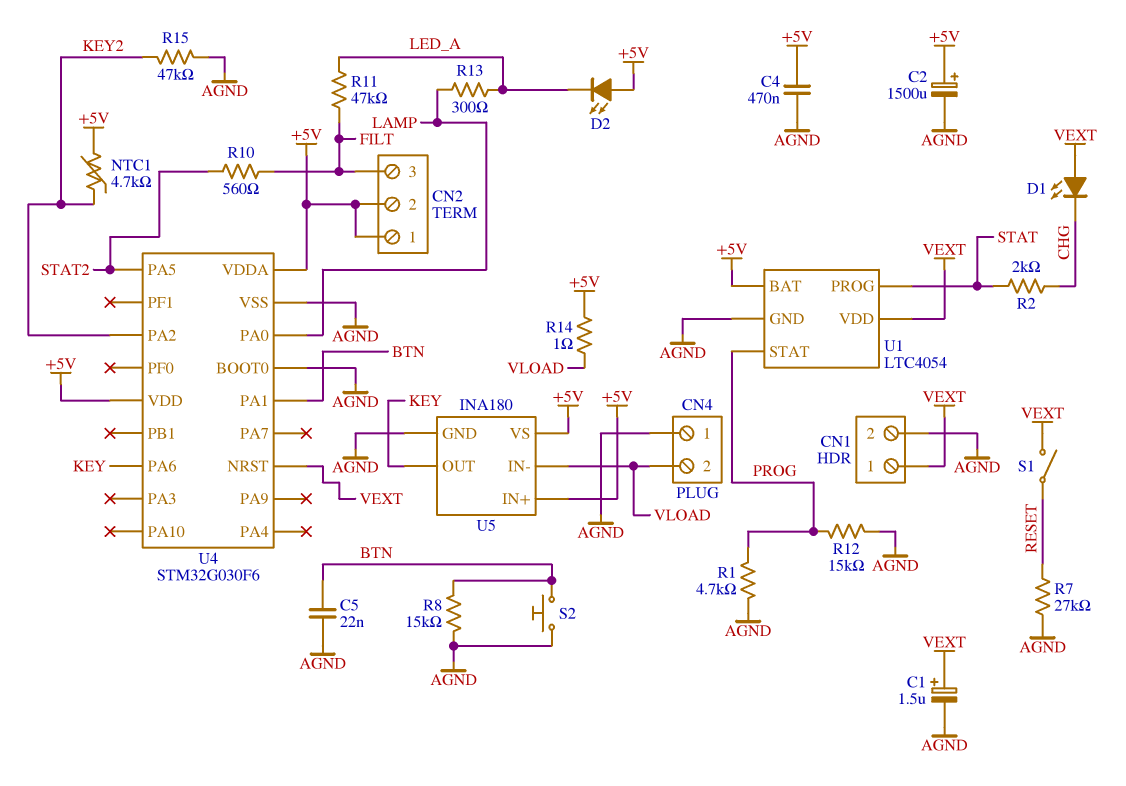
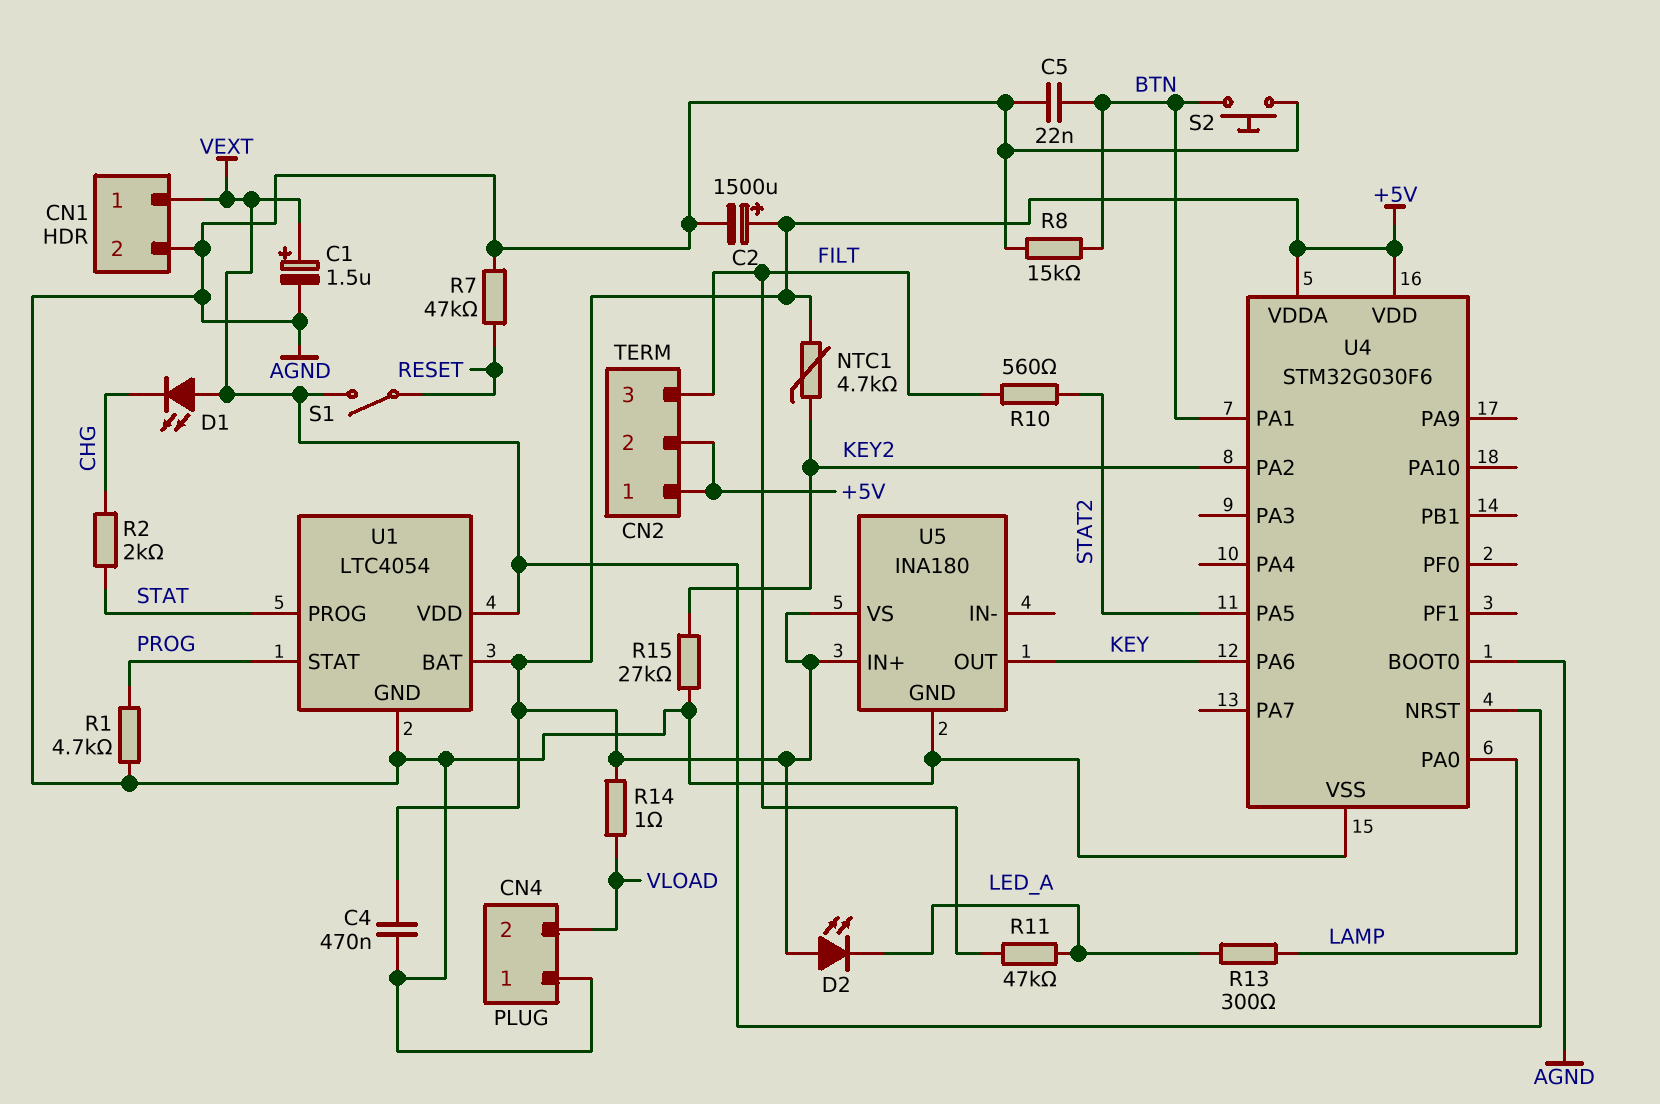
R7: 27k (AGND, RESET) -> 47k (AGND, RESET)
R12: 15k (AGND, PROG) -> none
R15: 47k (AGND, KEY2) -> 27k (AGND, KEY2)
U5 pin IN-: VLOAD -> none

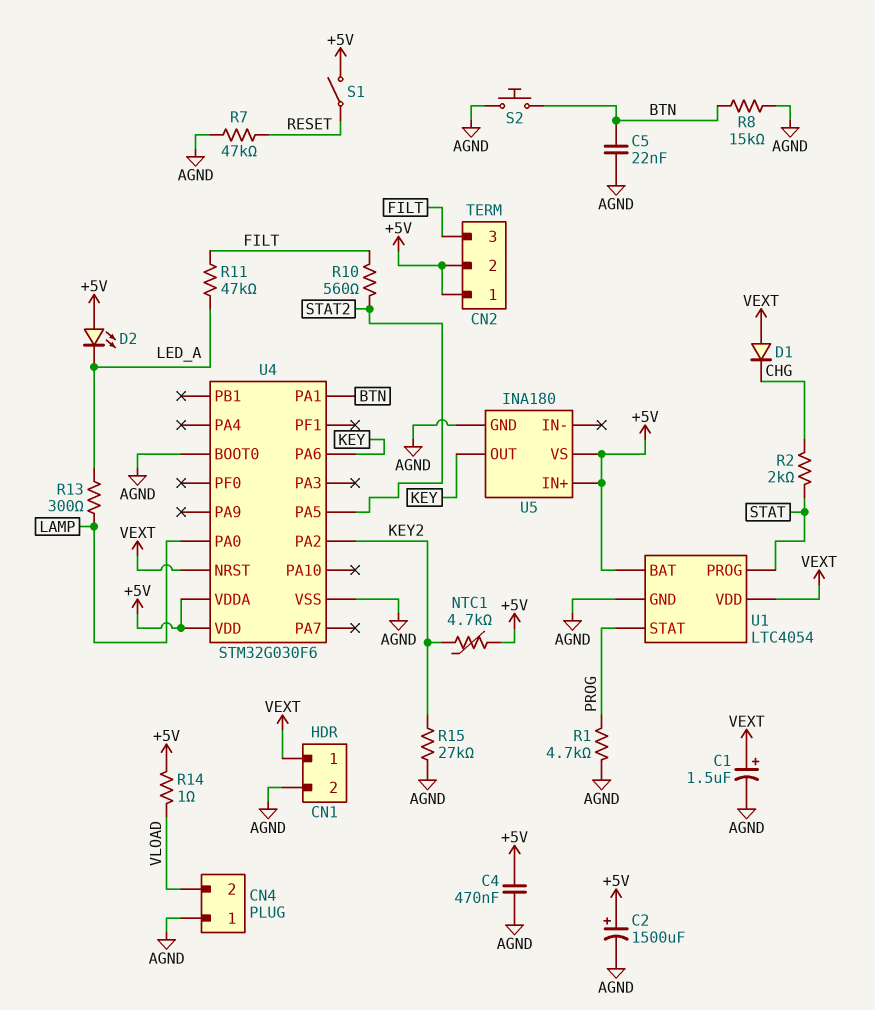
D1: LED (A VEXT, K CHG) -> diode (A VEXT, K CHG)
S1: switch (RESET, VEXT) -> switch (+5V, RESET)

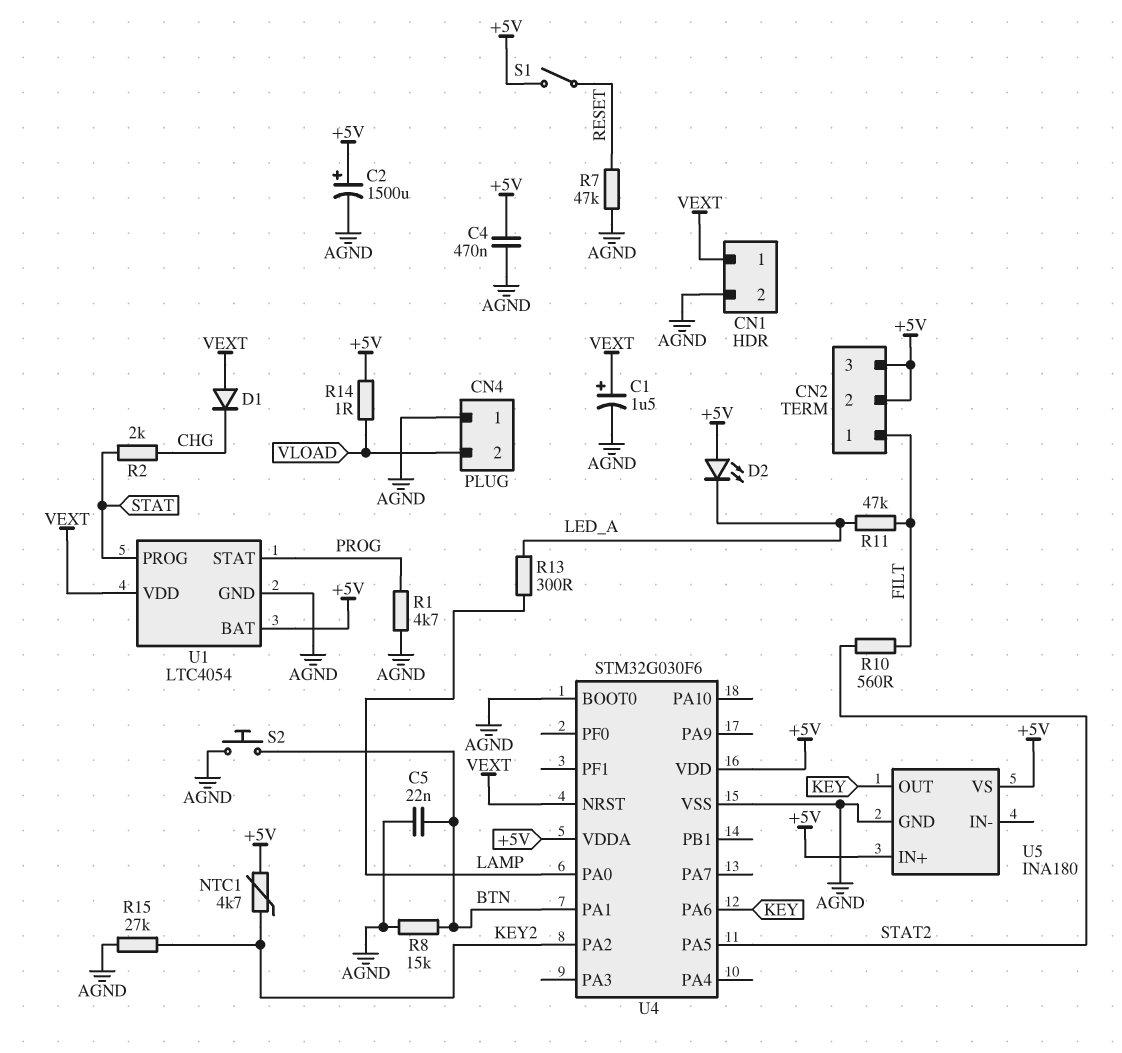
CN2 pin 1: +5V -> FILT
CN2 pin 3: FILT -> +5V

